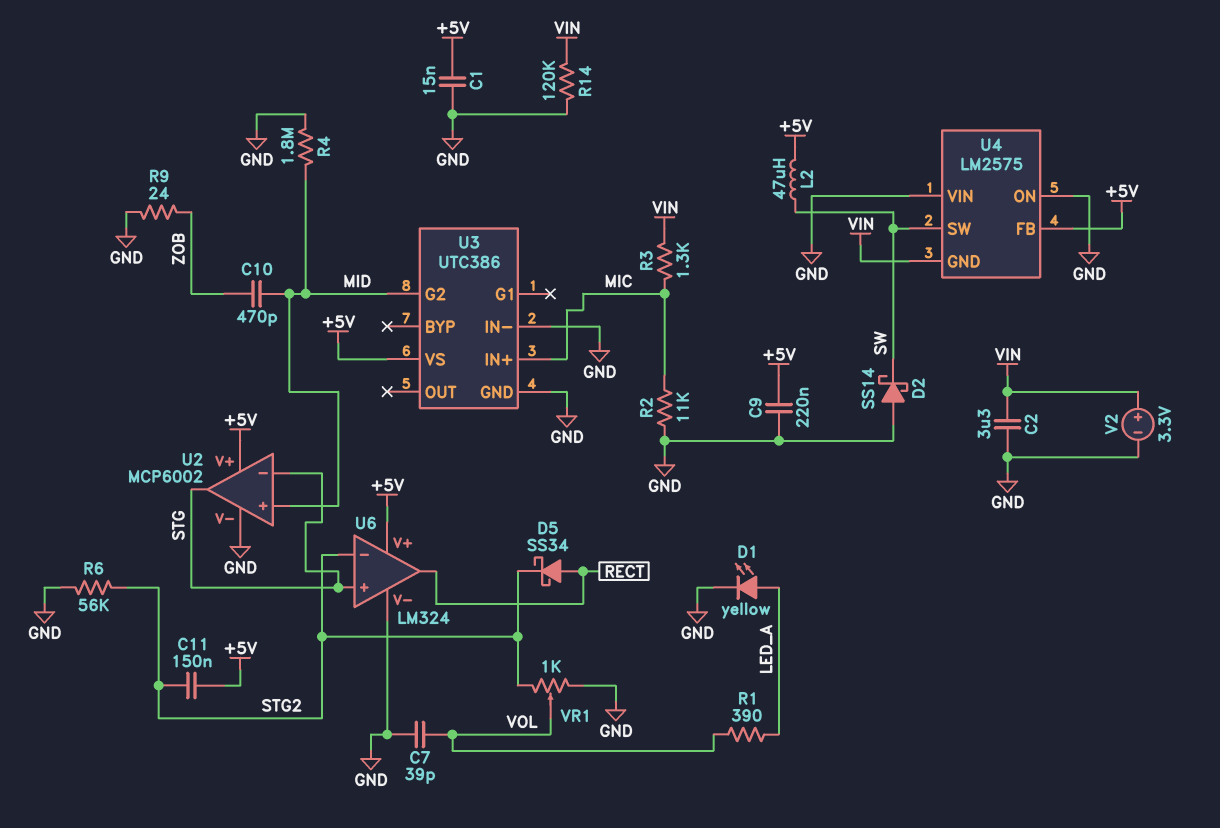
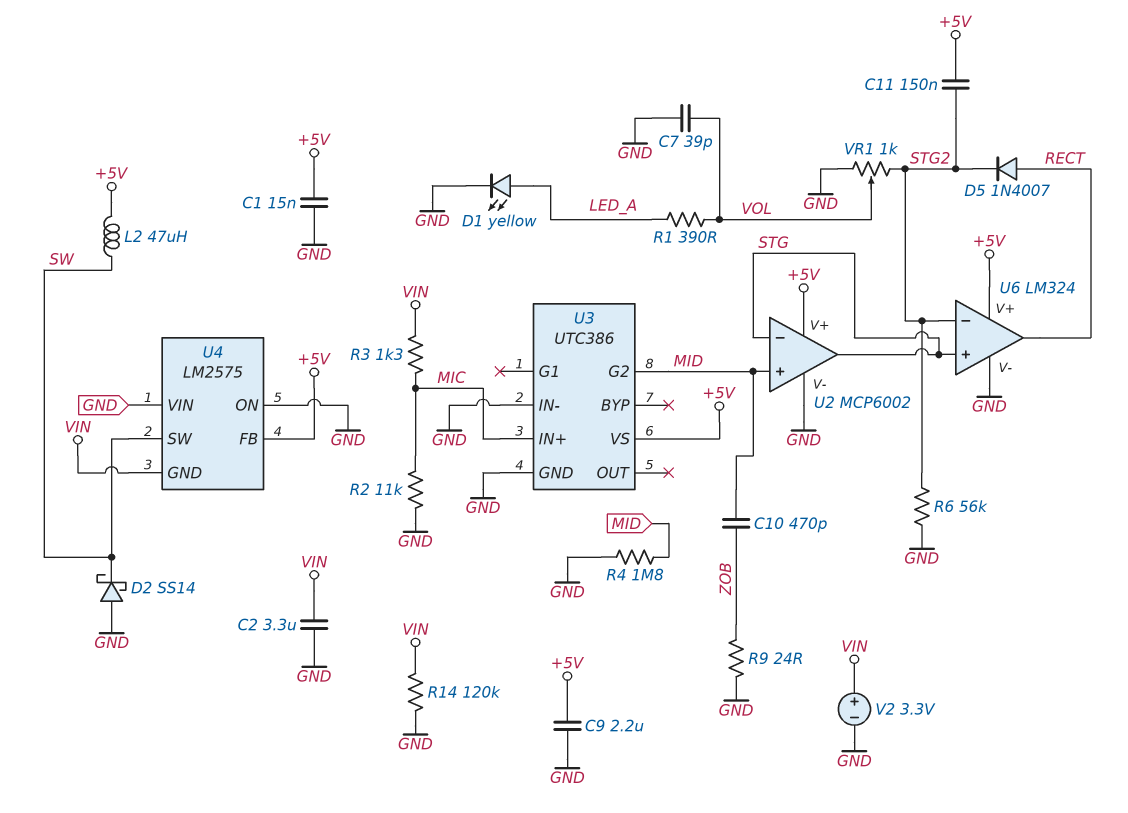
C9: 220nF (+5V, GND) -> 2.2uF (+5V, GND)
D5: schottky SS34 (A RECT, K STG2) -> diode 1N4007 (A RECT, K STG2)

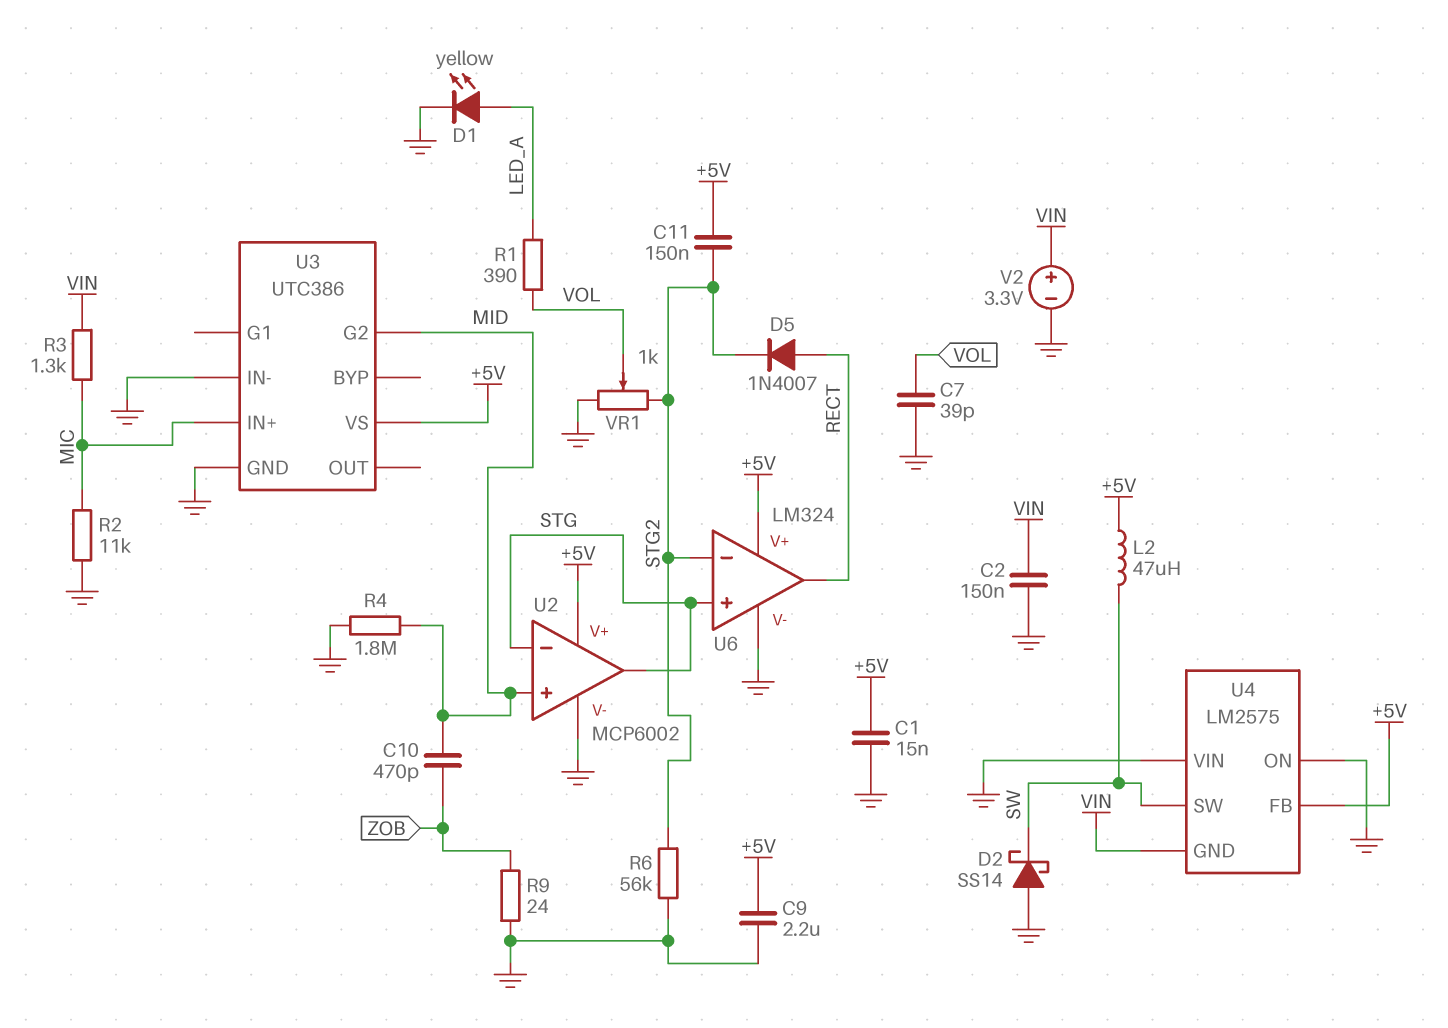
C2: 3.3uF (GND, VIN) -> 150nF (GND, VIN)
R14: 120k (GND, VIN) -> none

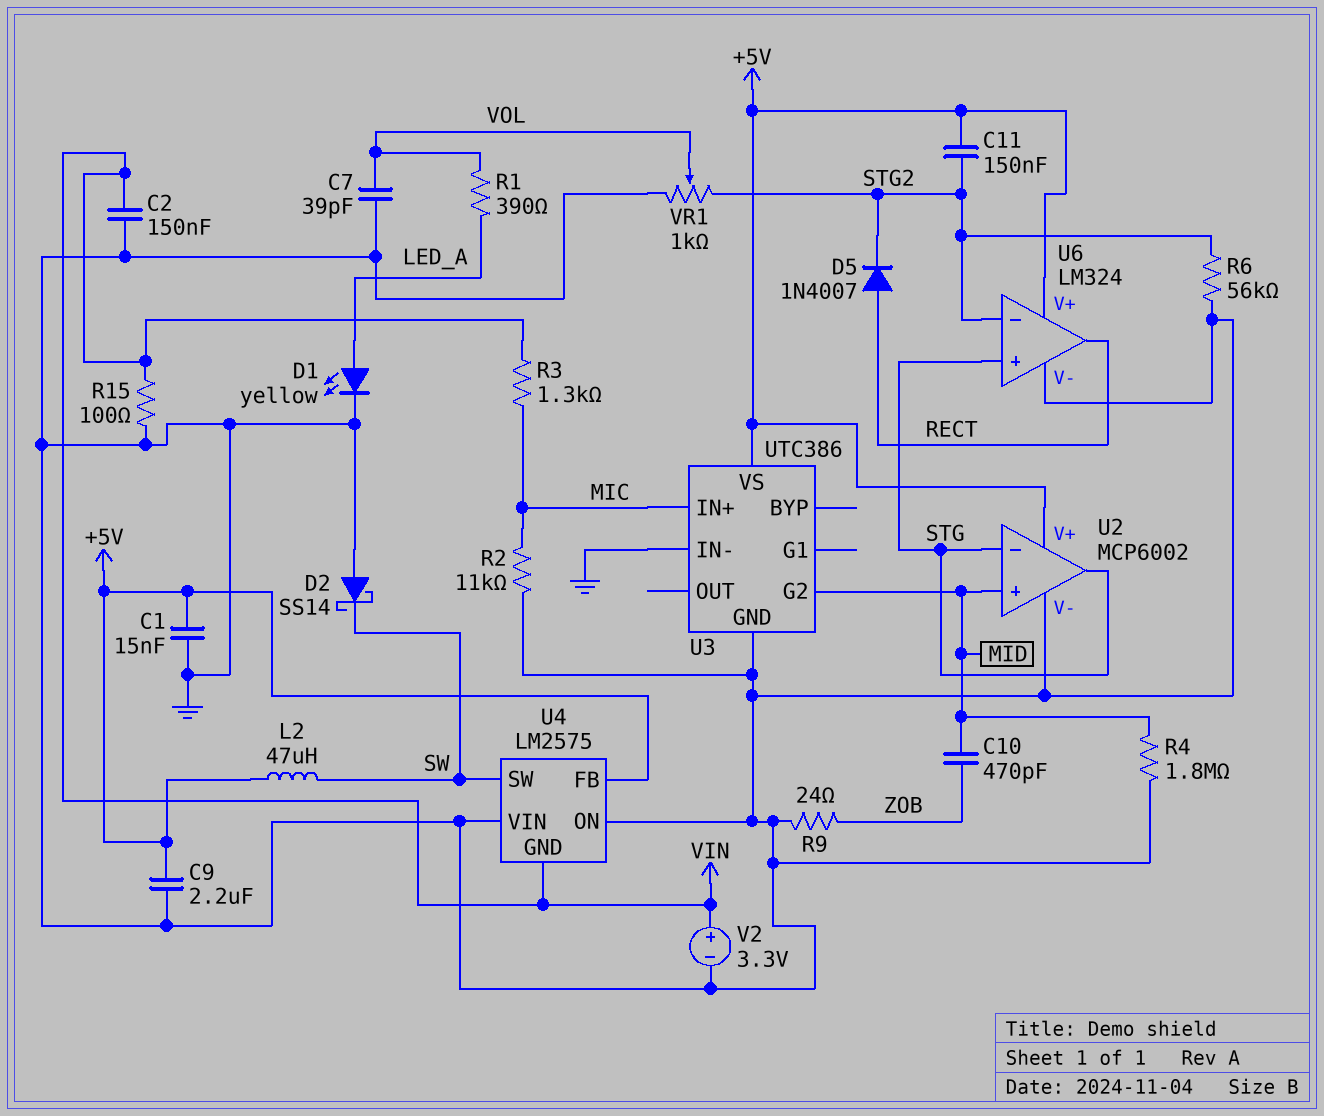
R15: none -> 100 (GND, VIN)

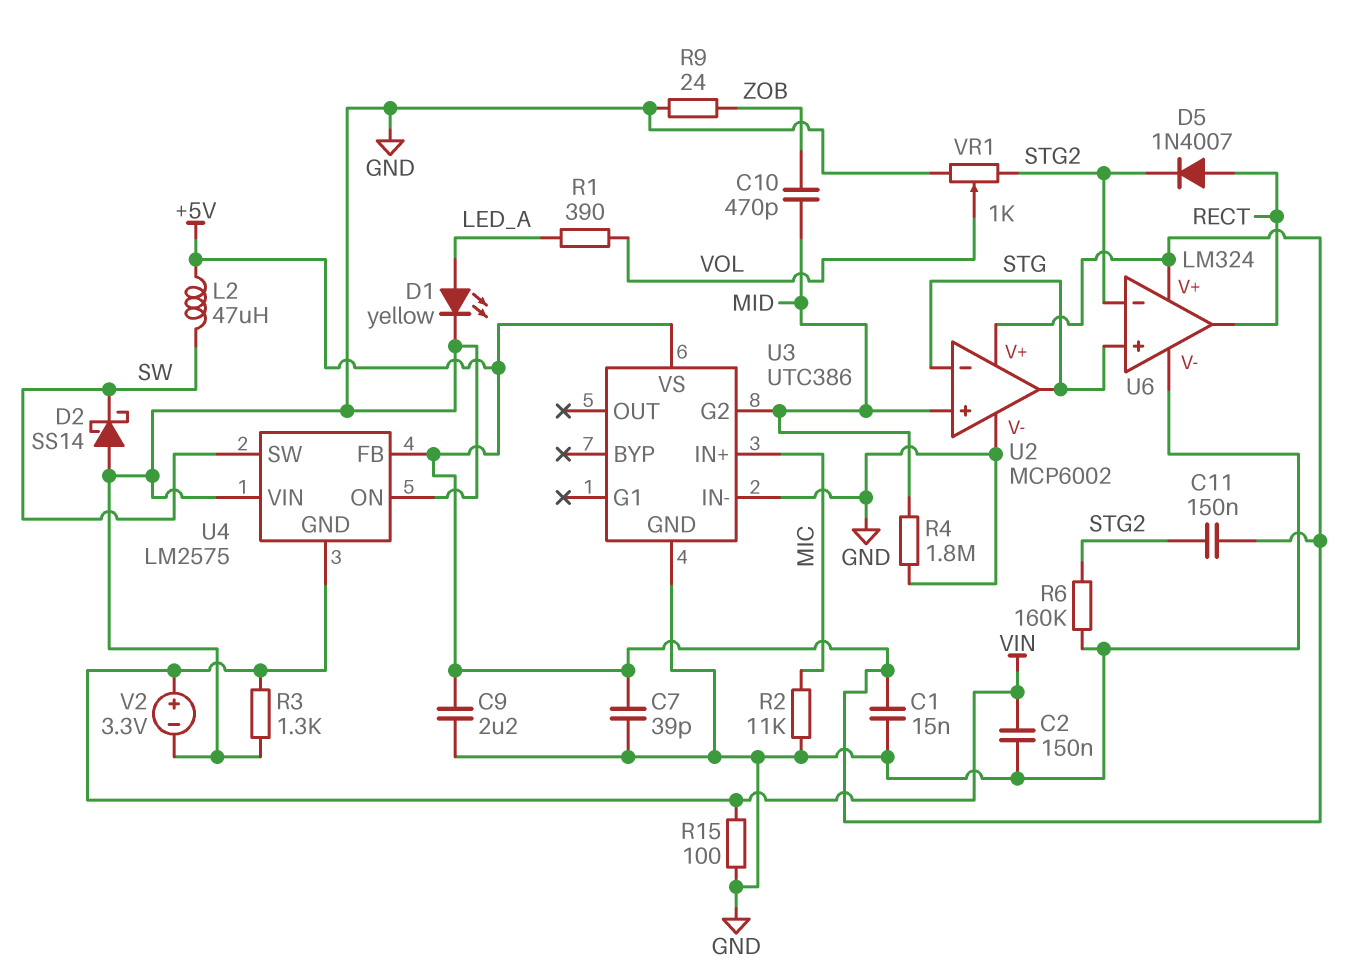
C7: 39pF (GND, VOL) -> 39pF (+5V, GND)
R3: 1.3k (MIC, VIN) -> 1.3k (GND, VIN)
R6: 56k (GND, STG2) -> 160k (GND, STG2)

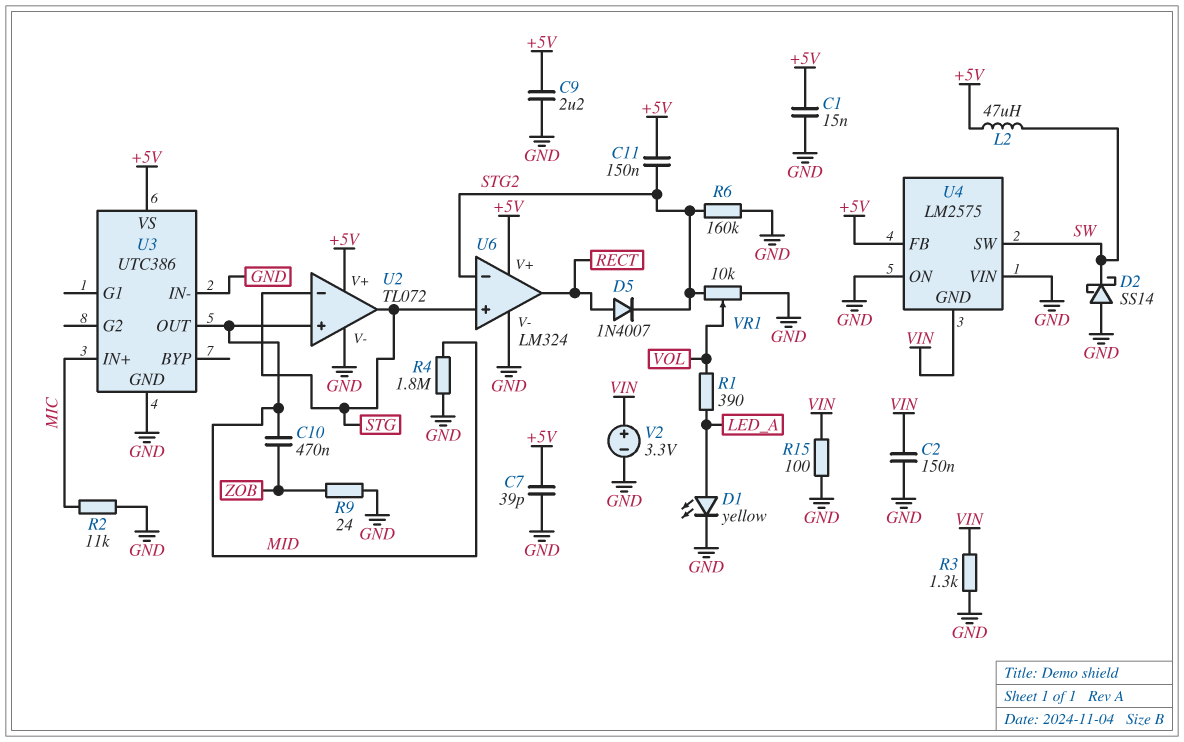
C10: 470pF (MID, ZOB) -> 470nF (MID, ZOB)
U2: MCP6002 -> TL072
U3 pin G2: MID -> none
U3 pin OUT: none -> MID
VR1: 1k (GND, STG2, wiper VOL) -> 10k (GND, STG2, wiper VOL)

